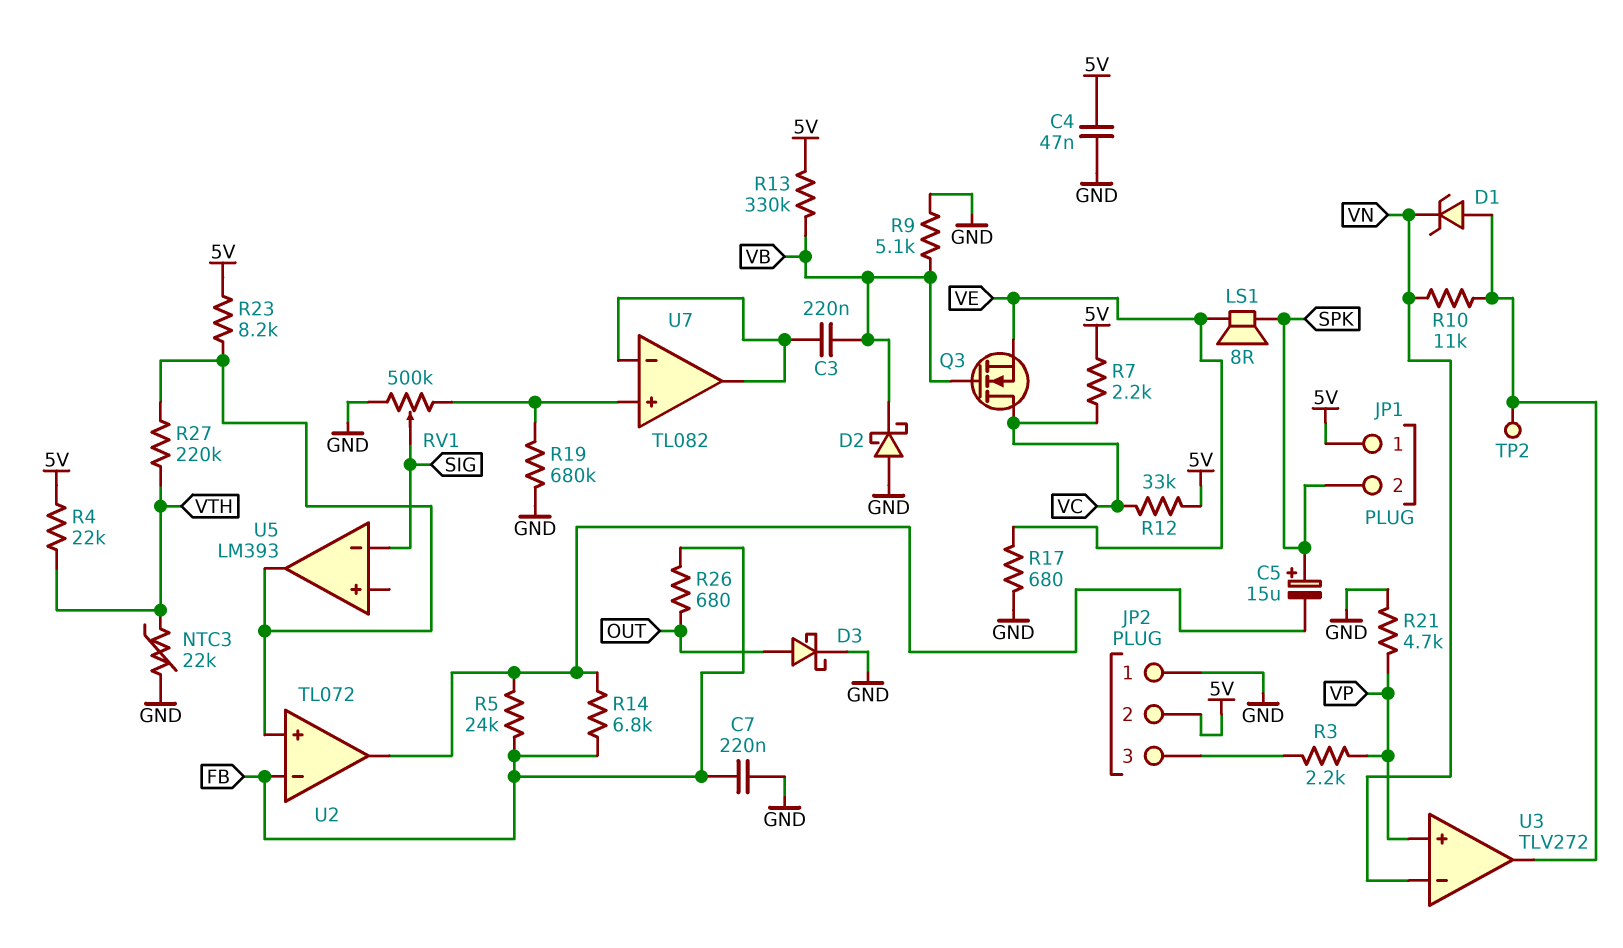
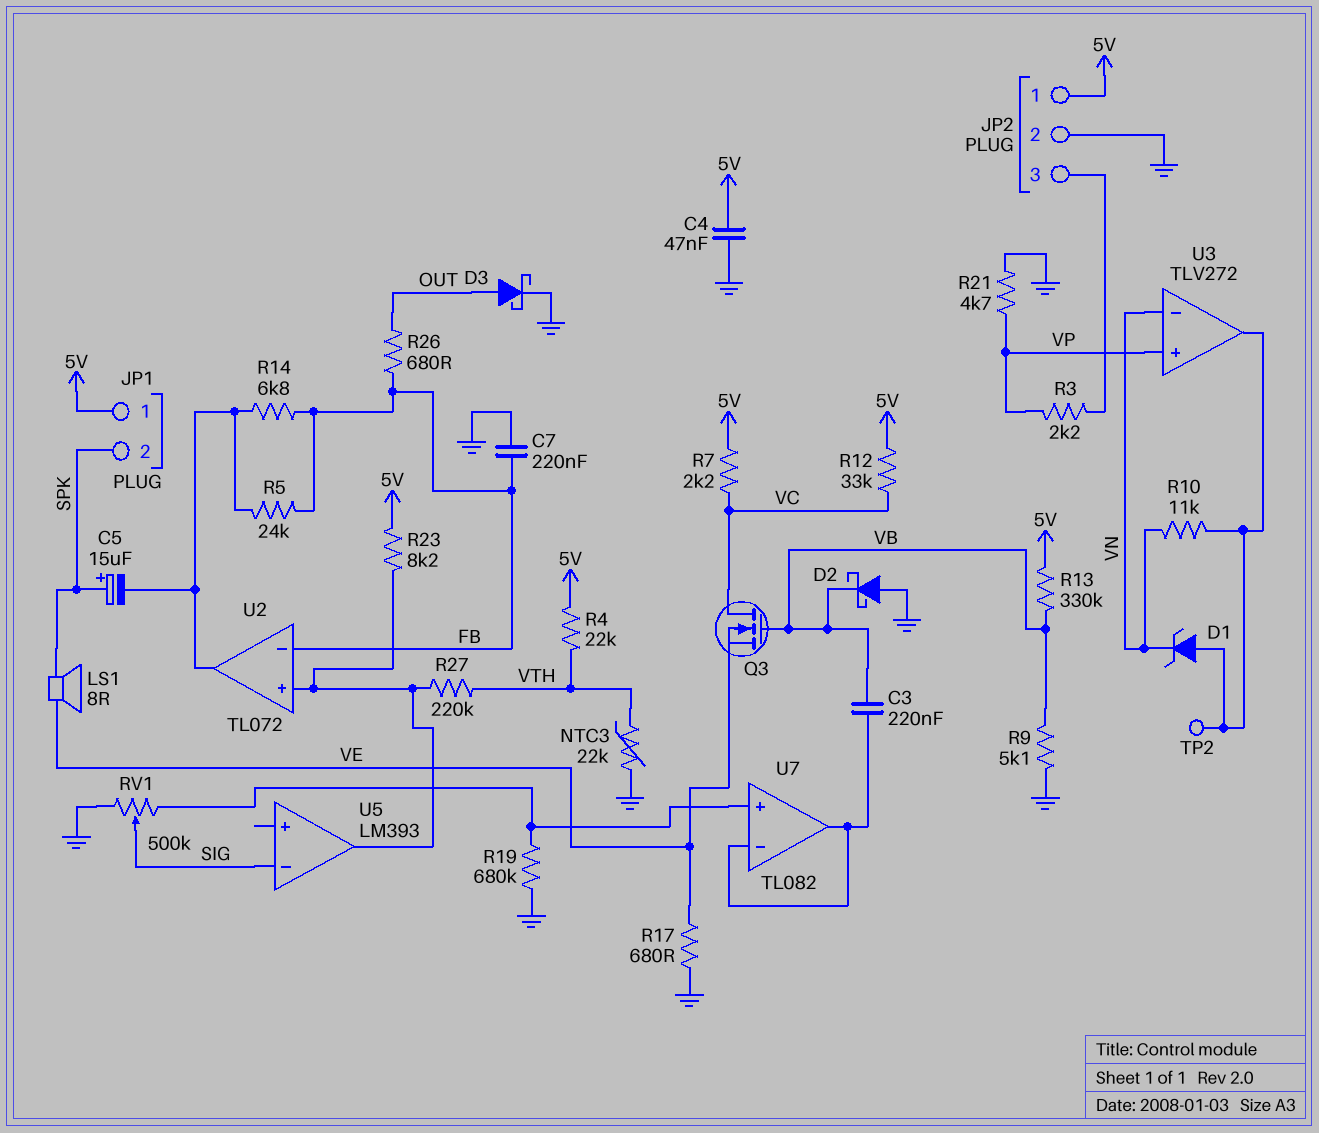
JP2 pin 1: GND -> 5V
JP2 pin 2: 5V -> GND

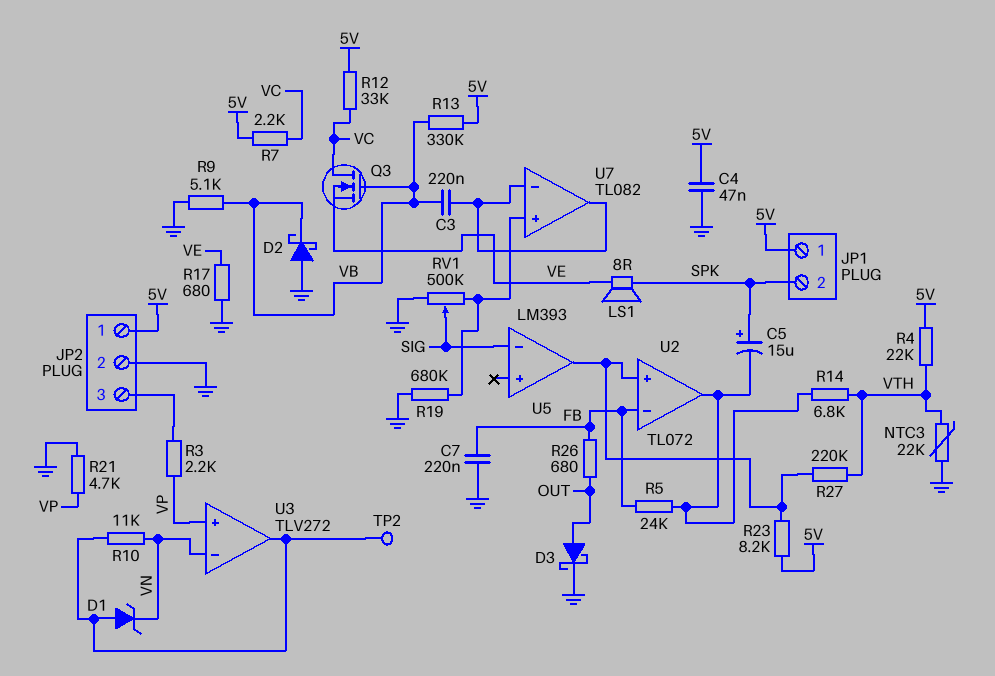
R14: 6.8k (FB, U2/out) -> 6.8k (U2/out, VTH)

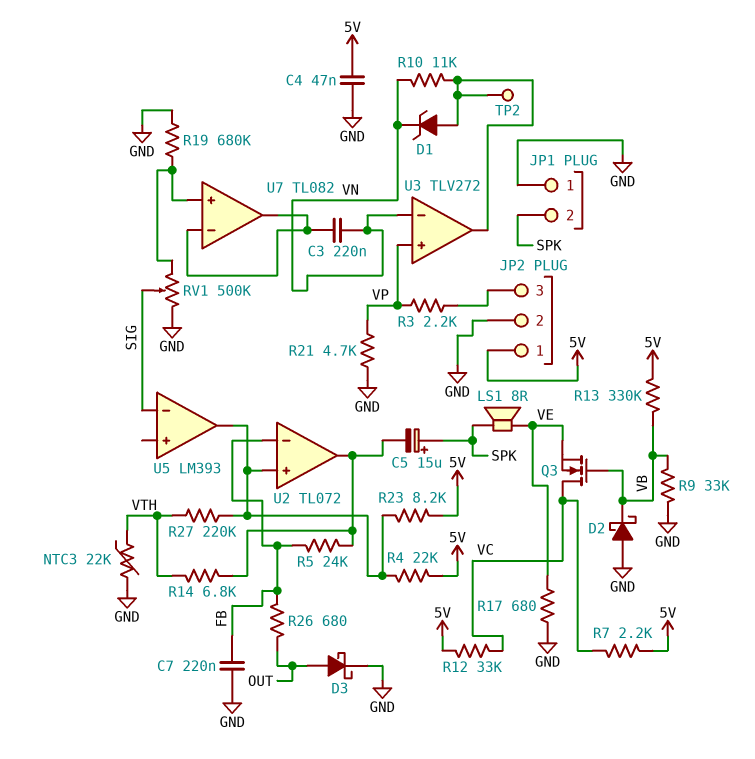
C3: 220nF (U7/in-, VB) -> 220nF (U7/in-, VN)
JP1 pin 1: 5V -> GND
R4: 22k (5V, VTH) -> 22k (5V, U2/in+)
R9: 5.1k (GND, VB) -> 33k (GND, VB)

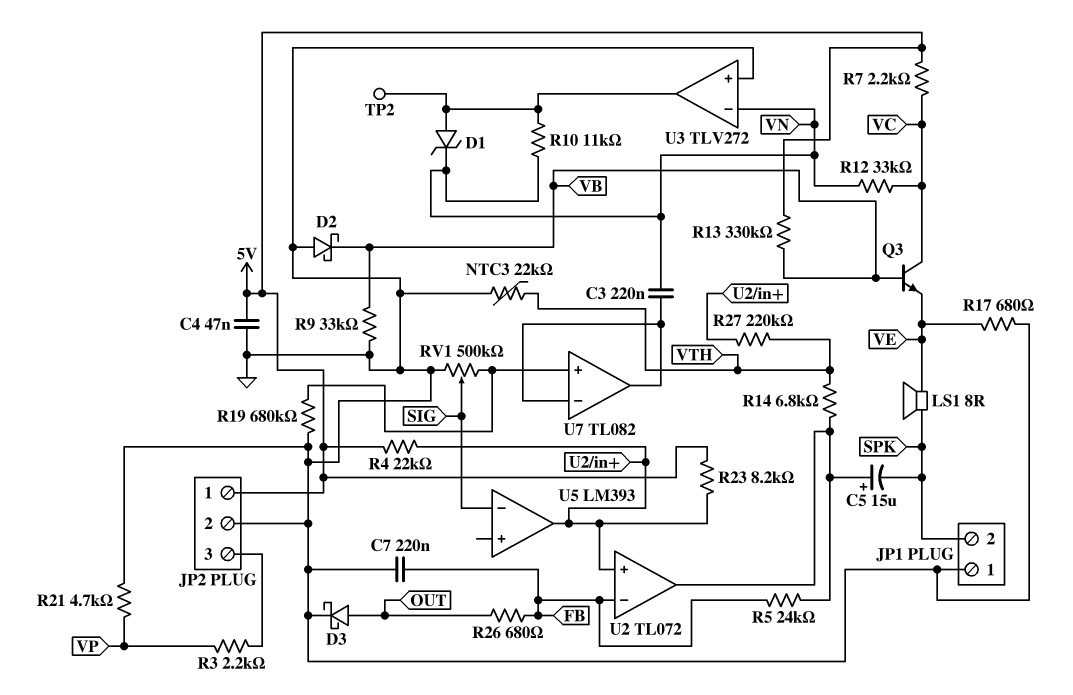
C5: 15uF (plus SPK, minus U2/out) -> 15uF (plus U2/out, minus SPK)
Q3: NMOS (G VB, D VC, S VE) -> NPN (B VB, C VC, E VE)
R12: 33k (5V, VC) -> 33k (VC, VN)
U3 pin in+: VP -> GND

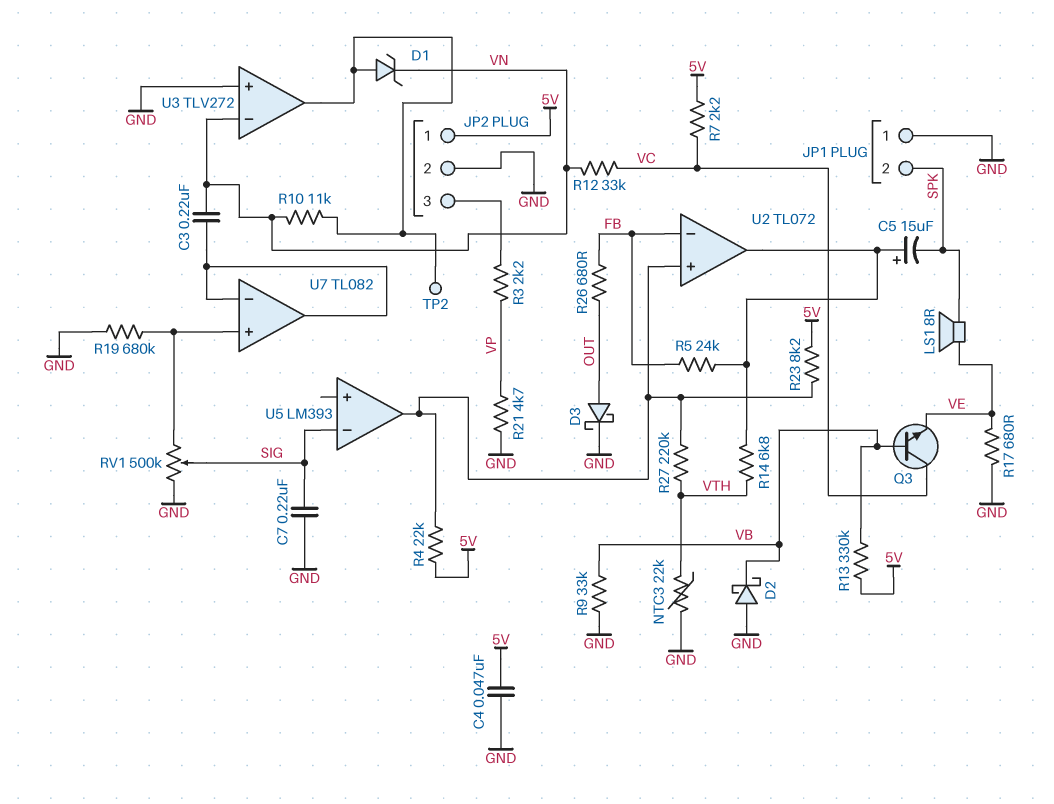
C7: 220nF (FB, GND) -> 220nF (GND, SIG)

